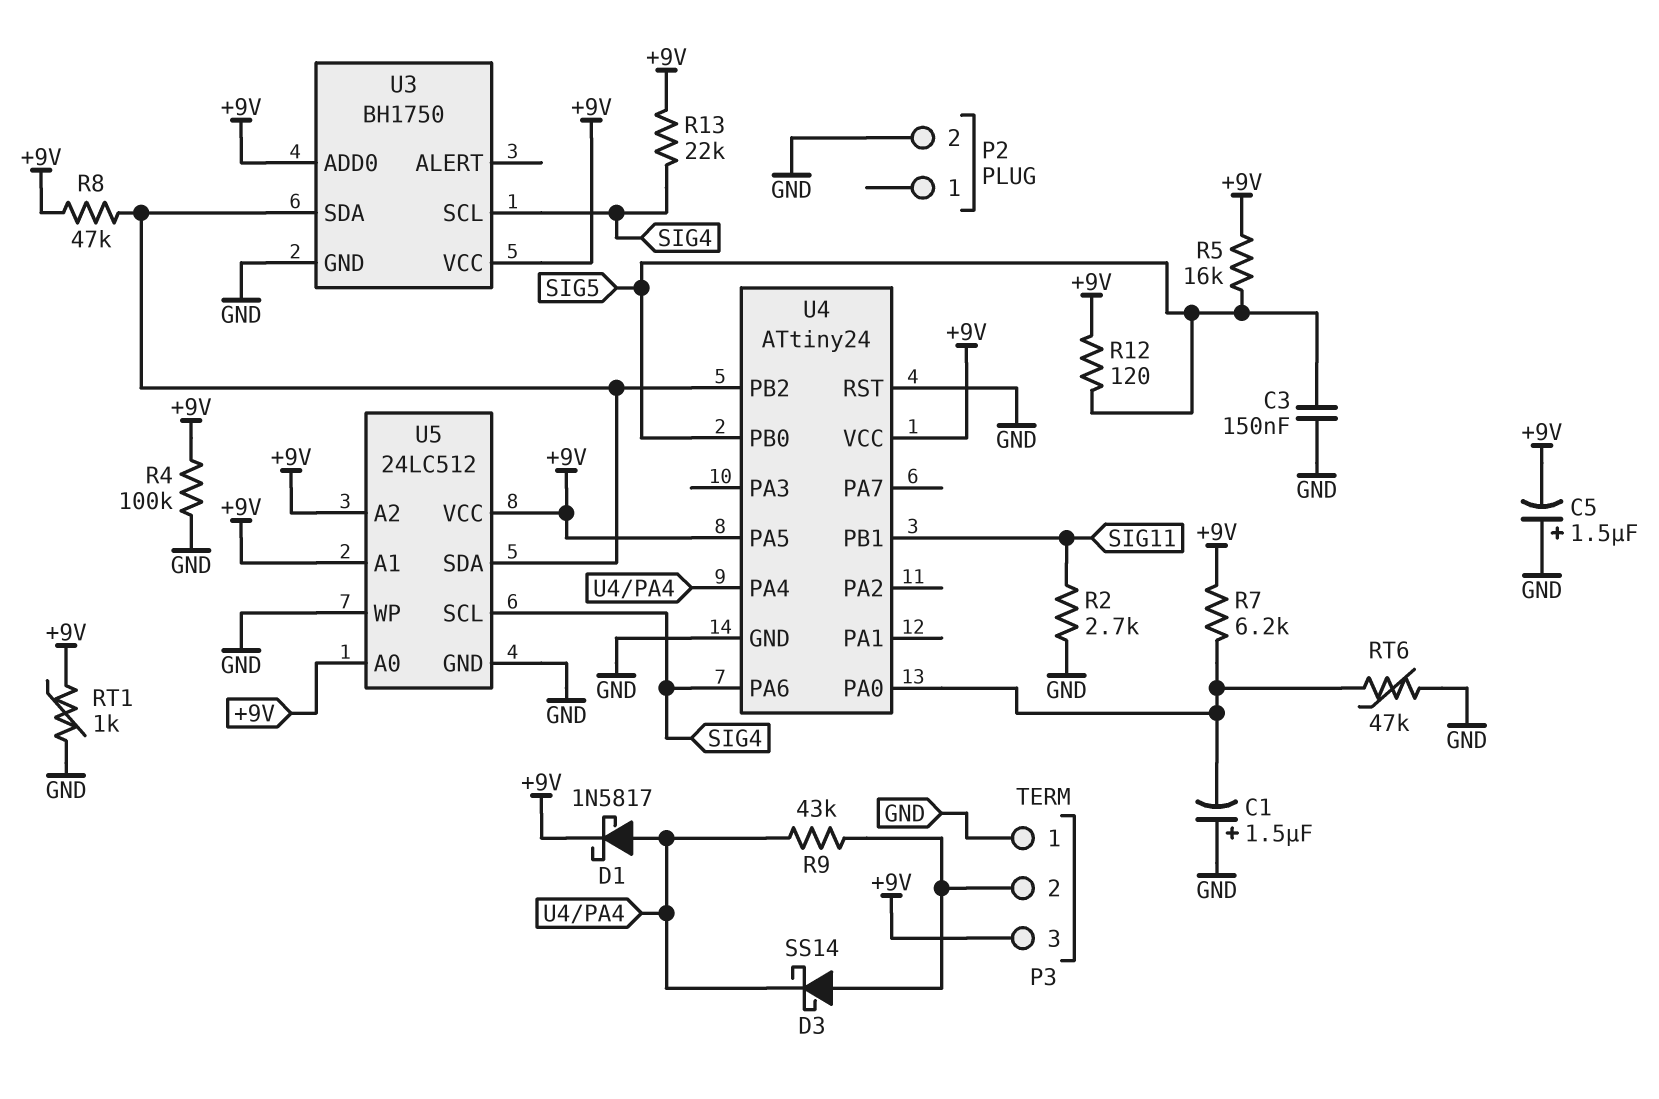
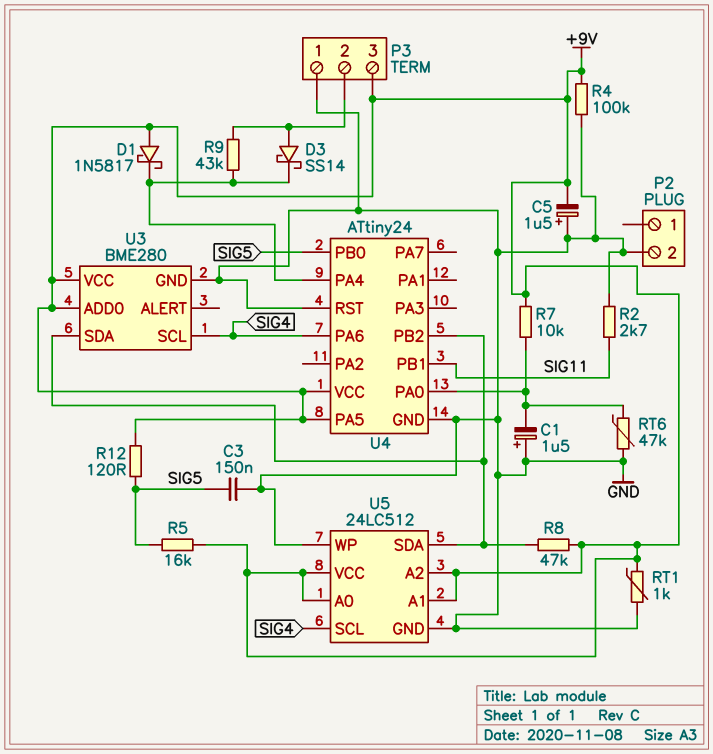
D1: schottky 1N5817 (A U4/PA4, K +9V) -> schottky 1N5817 (A +9V, K U4/PA4)
R7: 6.2k (+9V, U4/PA0) -> 10k (+9V, U4/PA0)
R13: 22k (+9V, SIG4) -> none
U3: BH1750 -> BME280

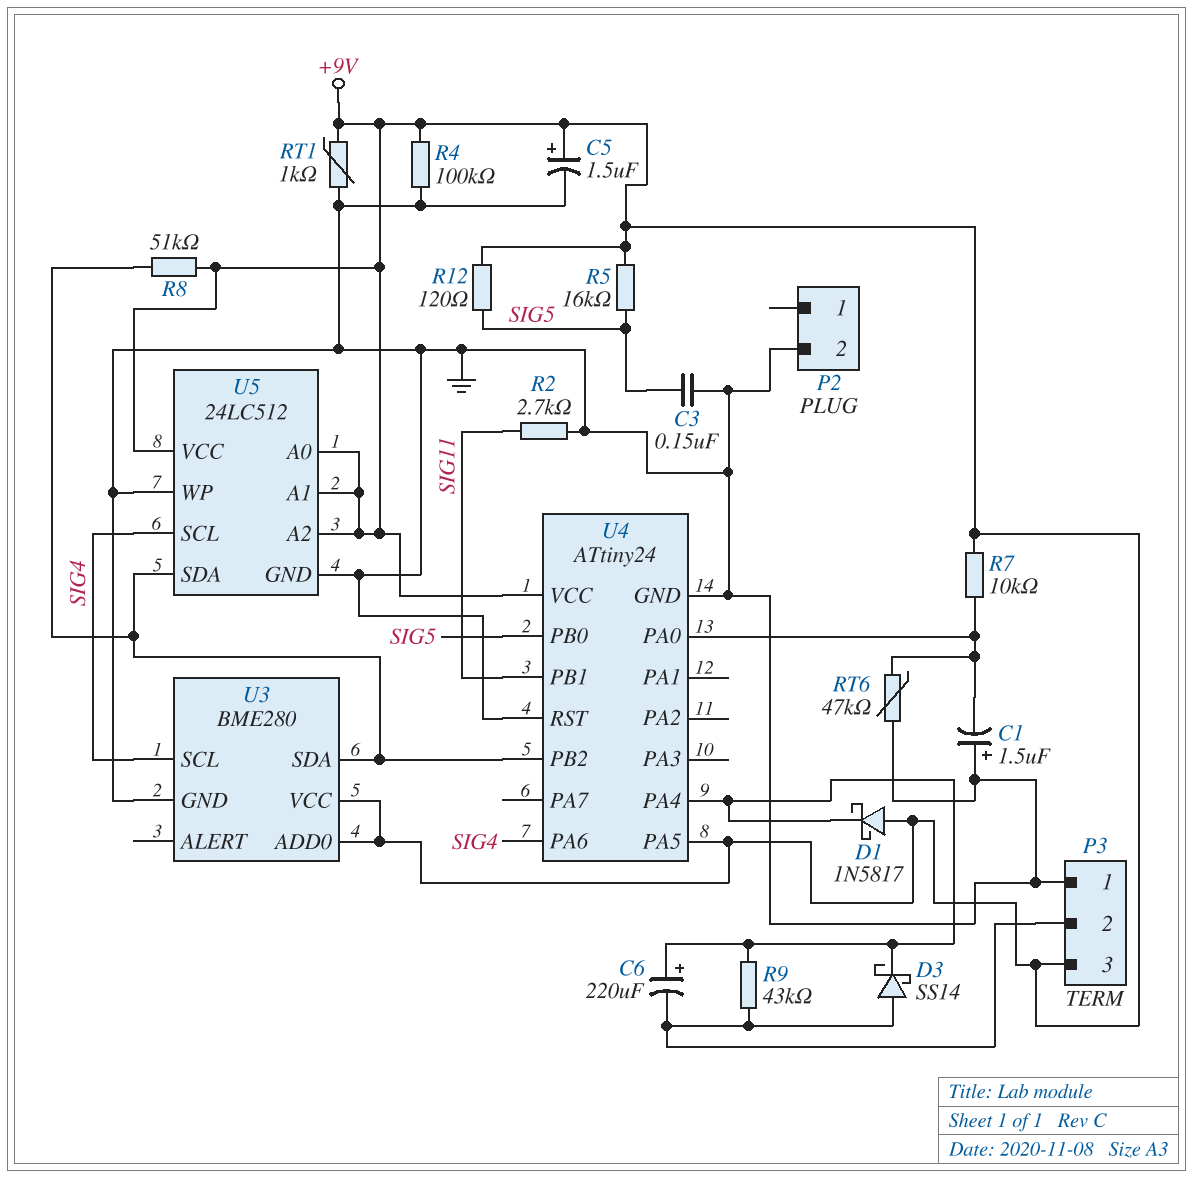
C5: 1.5uF (plus GND, minus +9V) -> 1.5uF (plus +9V, minus GND)
C6: none -> 220uF (plus U4/PA4, minus P3/2)
R8: 47k (+9V, U3/SDA) -> 51k (+9V, U3/SDA)

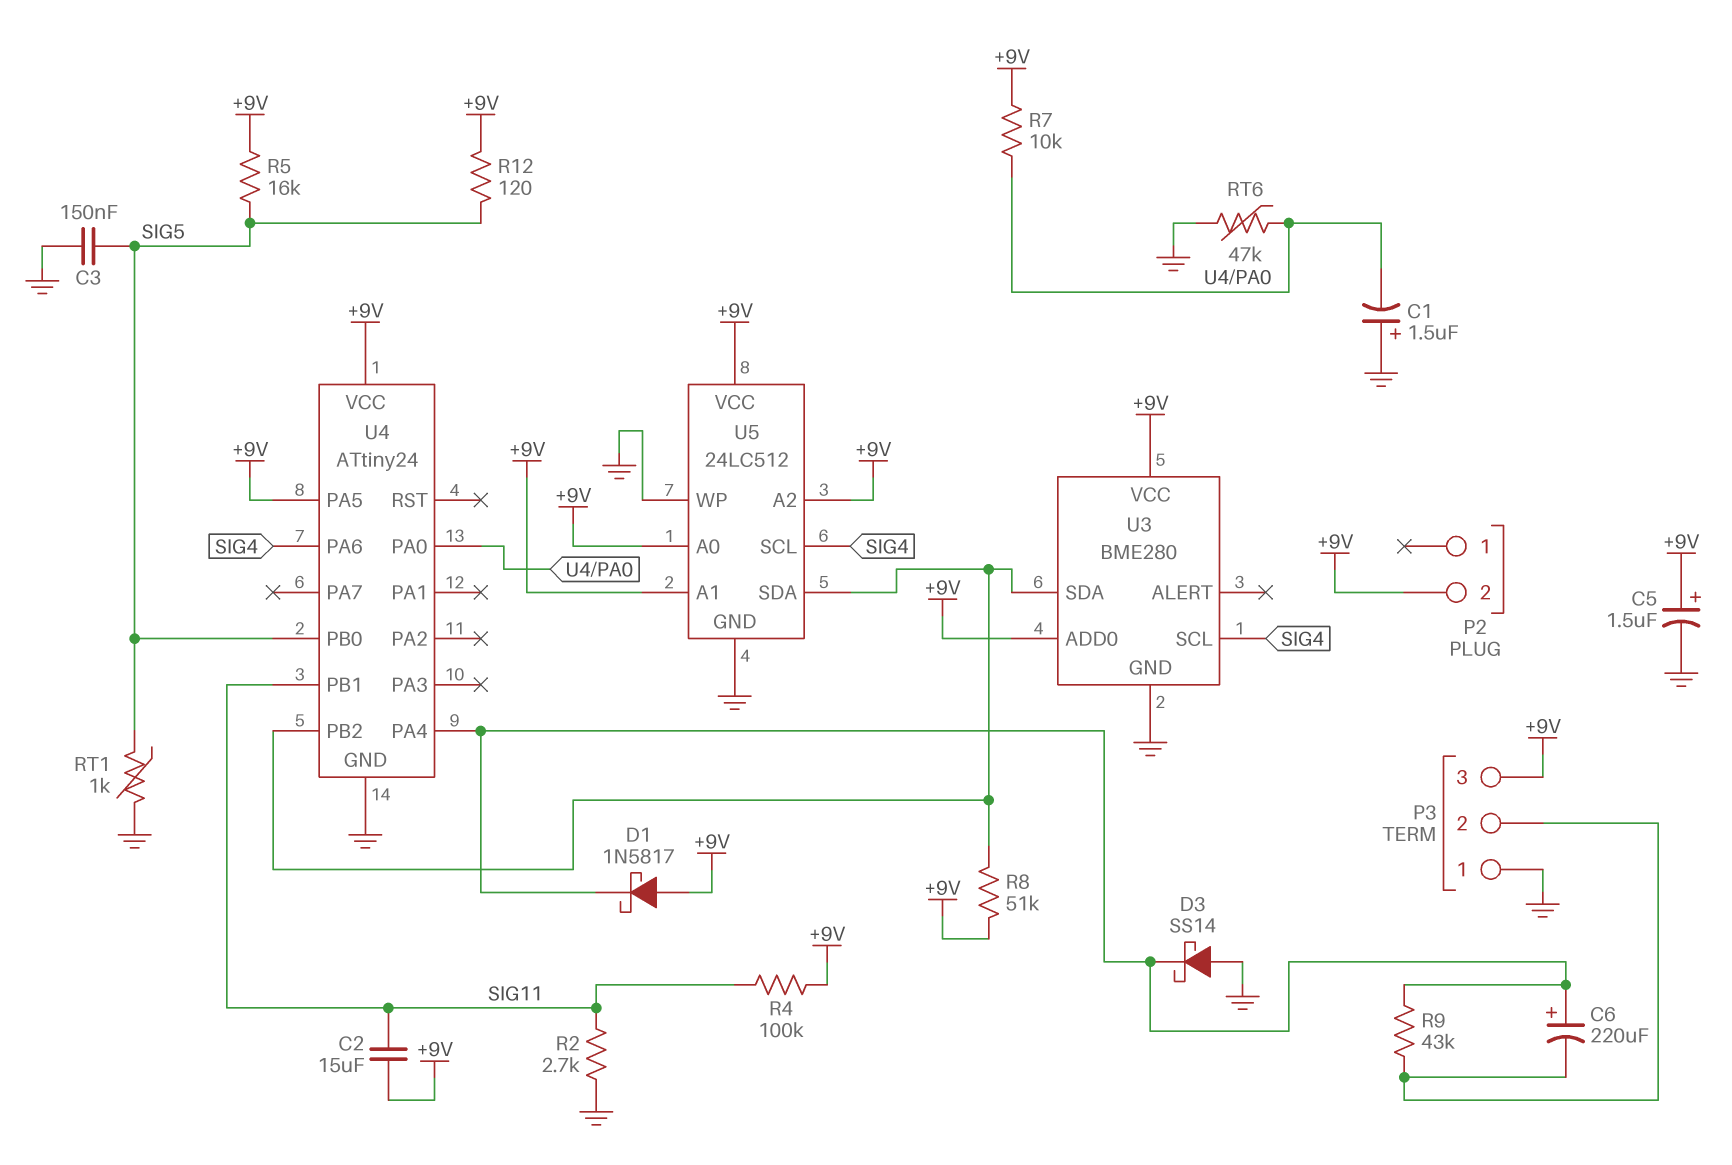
C2: none -> 15uF (+9V, SIG11)
D3: schottky SS14 (A P3/2, K U4/PA4) -> schottky SS14 (A GND, K U4/PA4)
P2 pin 2: GND -> +9V
R4: 100k (+9V, GND) -> 100k (+9V, SIG11)
RT1: 1k (+9V, GND) -> 1k (GND, SIG5)
U4 pin RST: GND -> none

